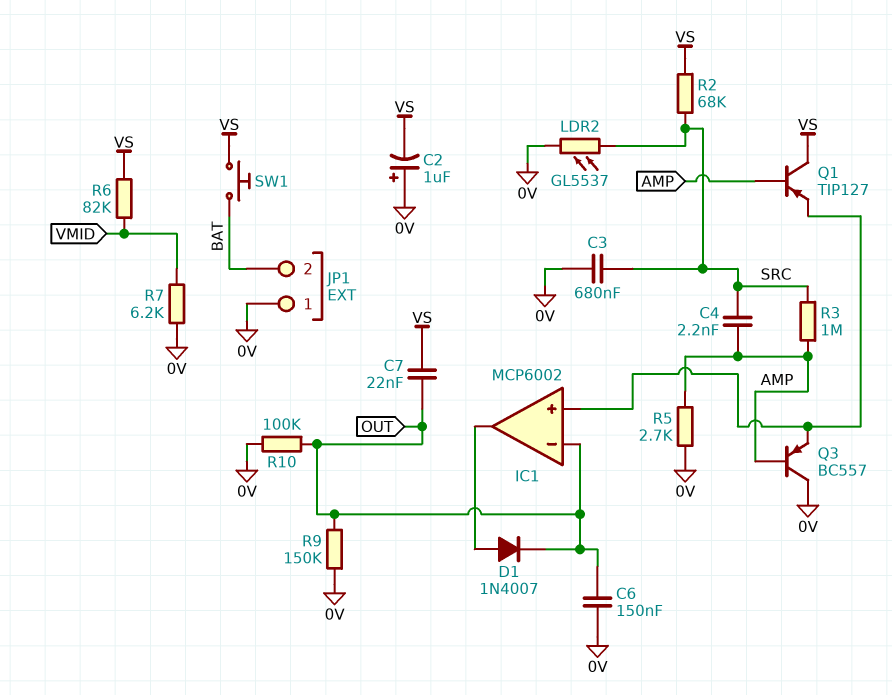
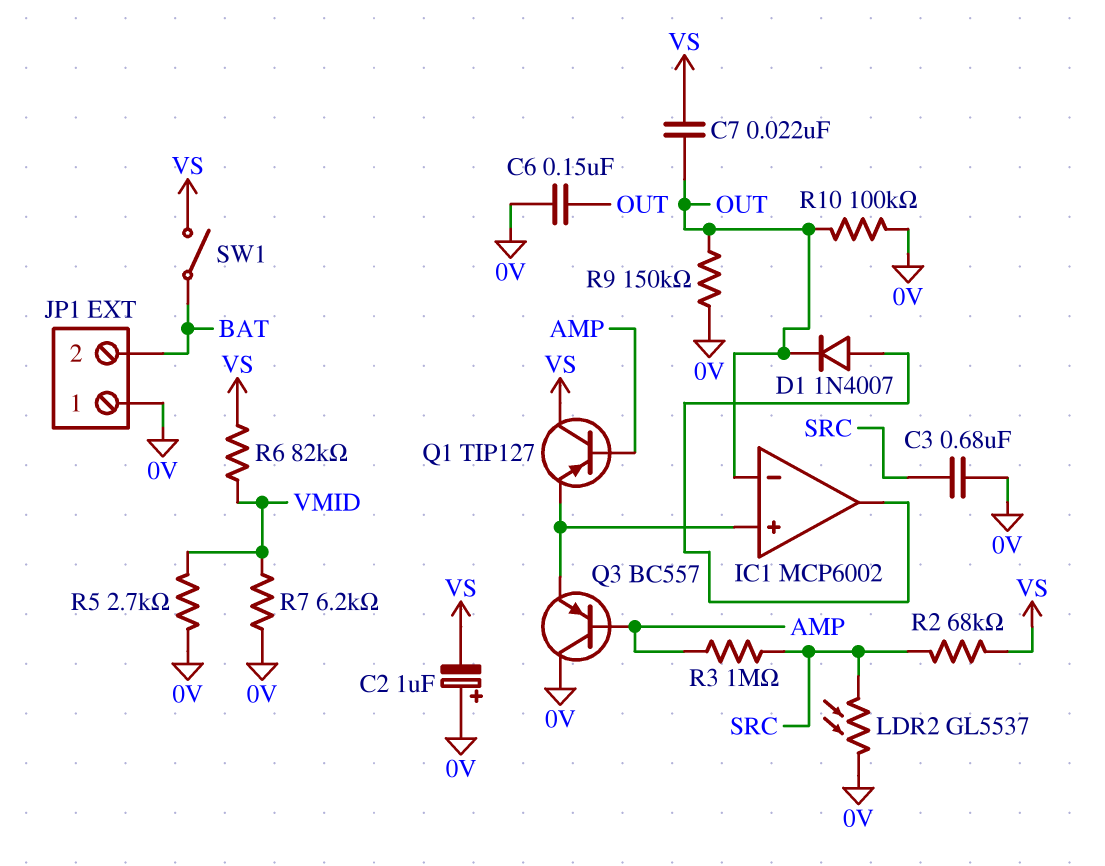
C4: 2.2nF (AMP, SRC) -> none
R5: 2.7k (0V, AMP) -> 2.7k (0V, VMID)
SW1: button (BAT, VS) -> switch (BAT, VS)

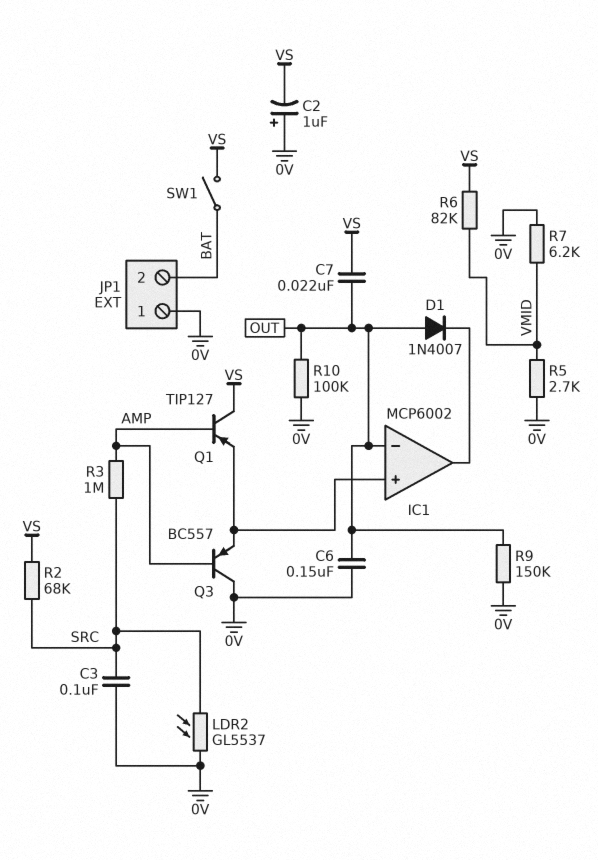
C3: 680nF (0V, SRC) -> 100nF (0V, SRC)
D1: diode 1N4007 (A IC1/out, K OUT) -> diode 1N4007 (A OUT, K IC1/out)

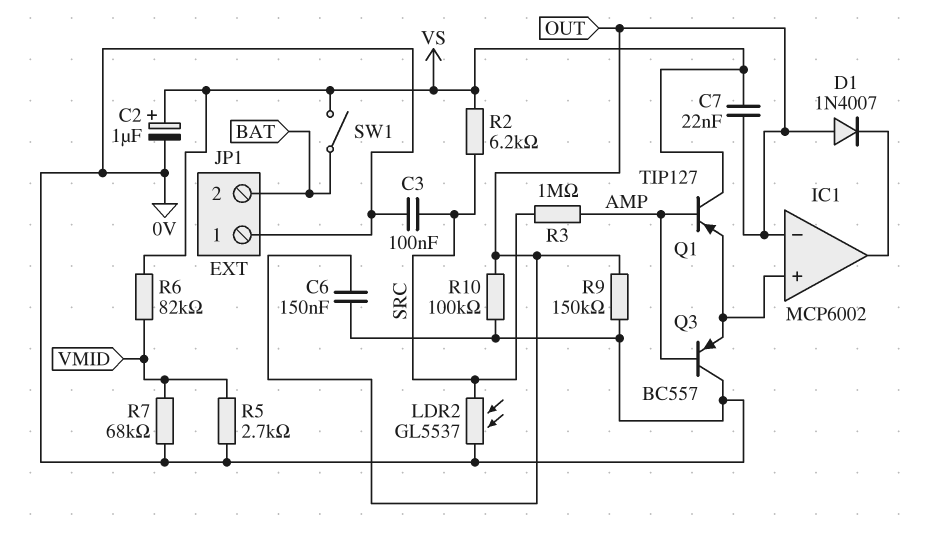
C2: 1uF (plus 0V, minus VS) -> 1uF (plus VS, minus 0V)
R2: 68k (SRC, VS) -> 6.2k (SRC, VS)
R7: 6.2k (0V, VMID) -> 68k (0V, VMID)

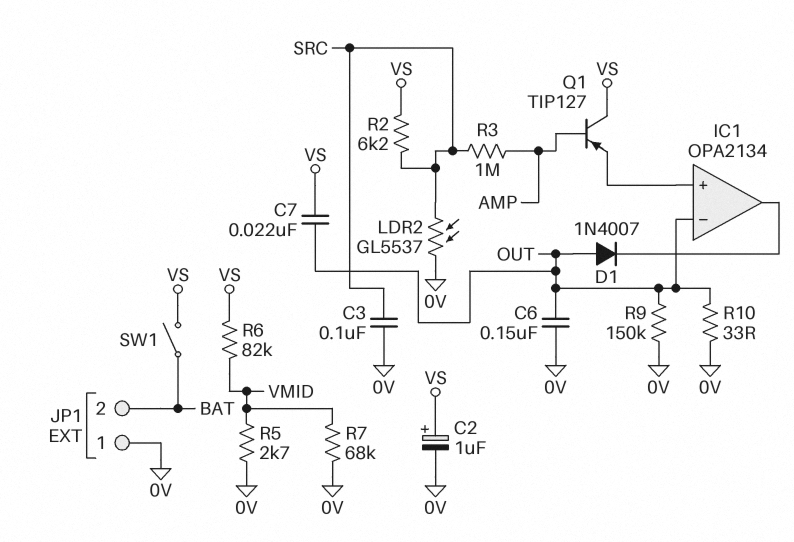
IC1: MCP6002 -> OPA2134
Q3: PNP BC557 (B AMP, C 0V, E IC1/in+) -> none
R10: 100k (0V, OUT) -> 33 (0V, OUT)

